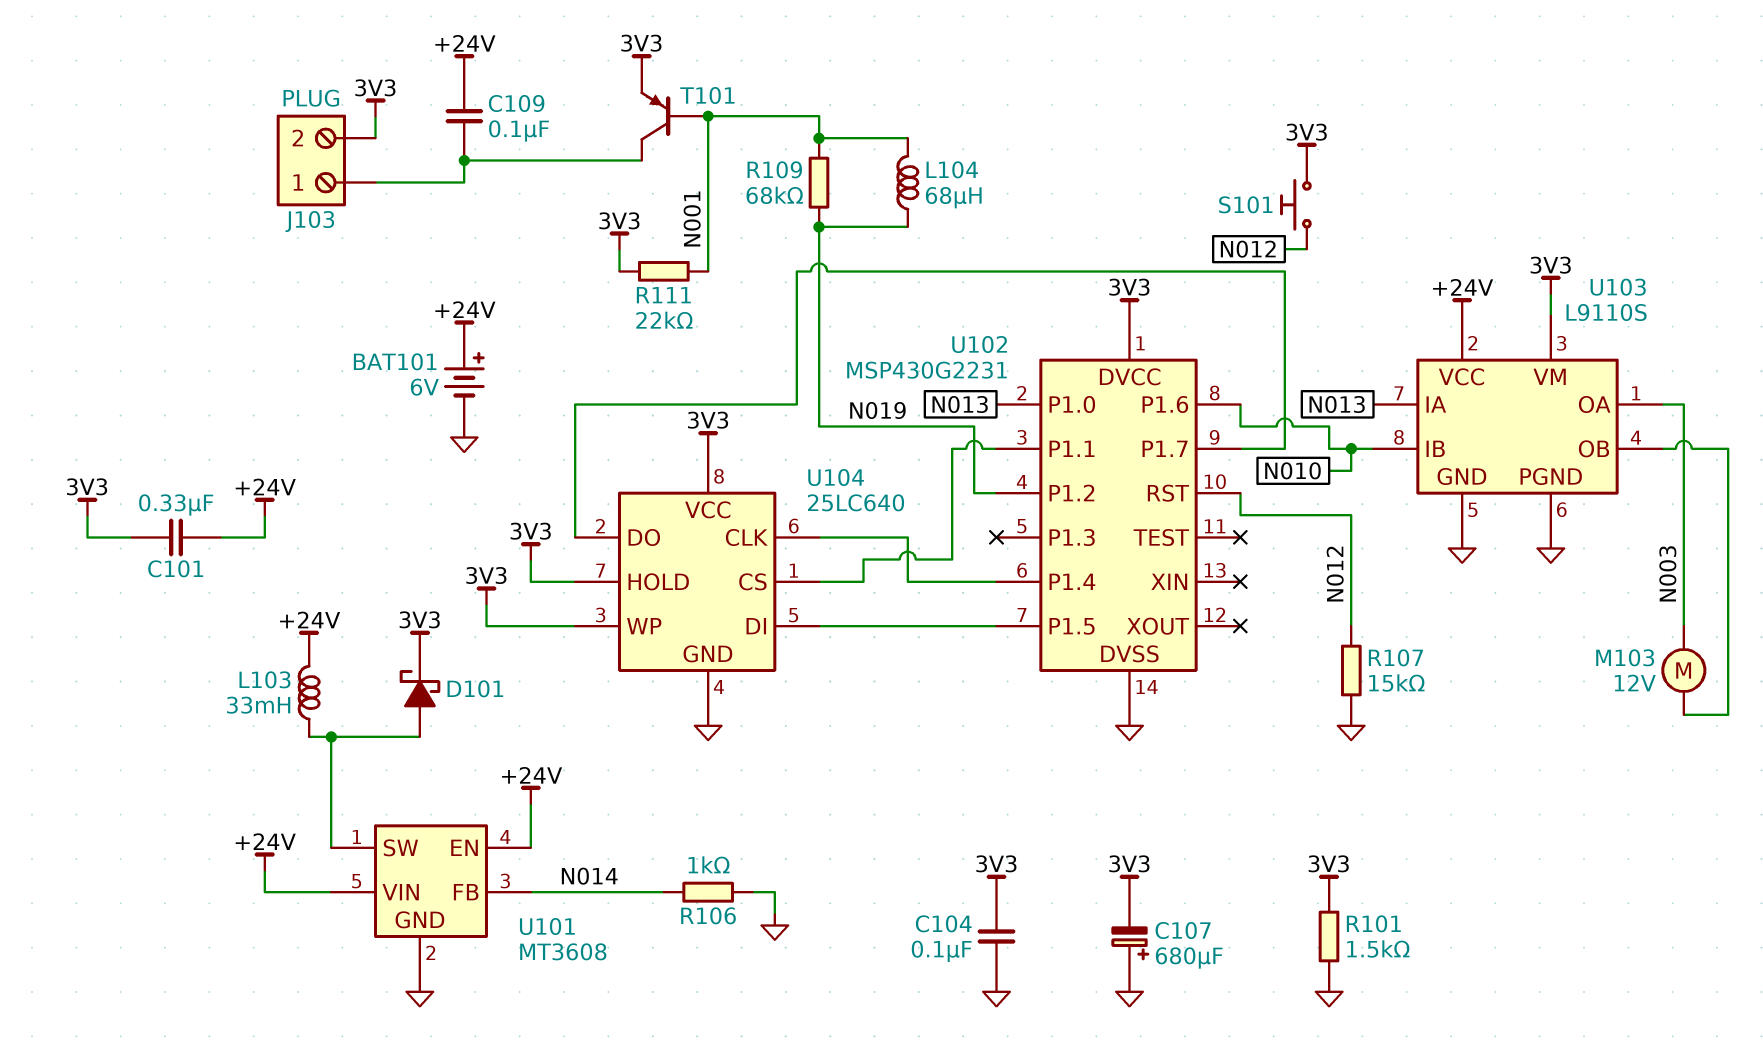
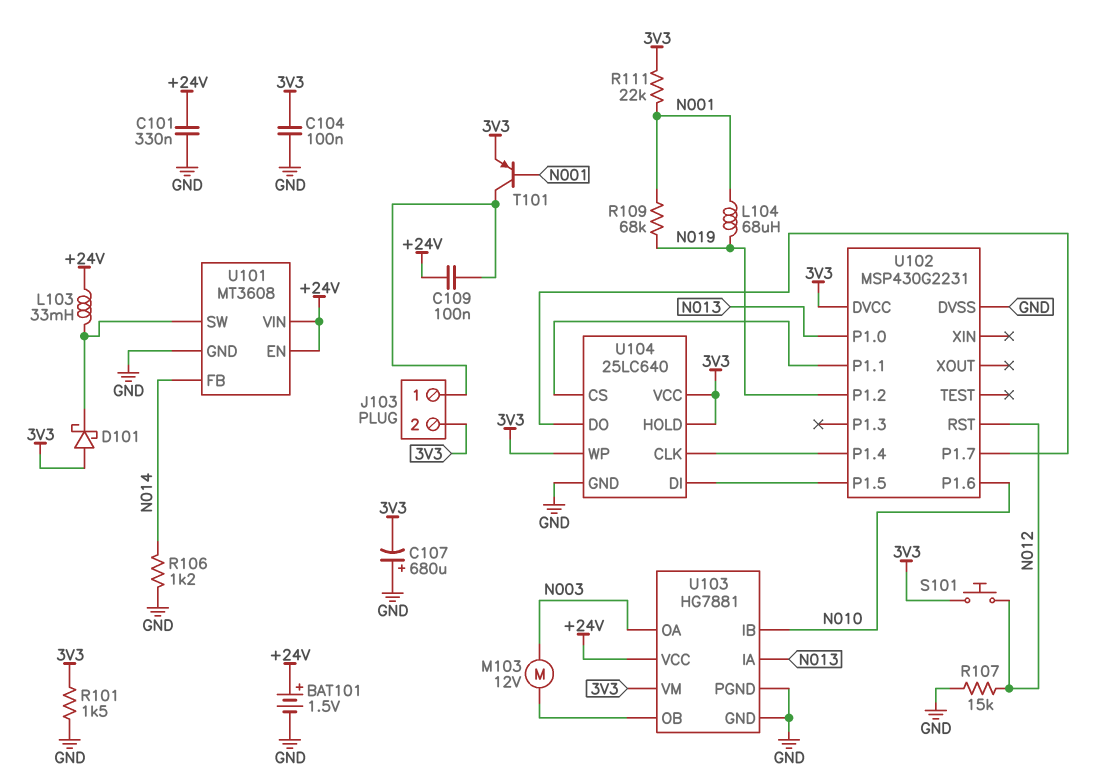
BAT101: 6V (plus +24V, minus GND) -> 1.5V (plus +24V, minus GND)
C101: 330nF (+24V, 3V3) -> 330nF (+24V, GND)
D101: schottky (A U101/SW, K 3V3) -> schottky (A 3V3, K U101/SW)
R106: 1k (GND, N014) -> 1.2k (GND, N014)
U103: L9110S -> HG7881

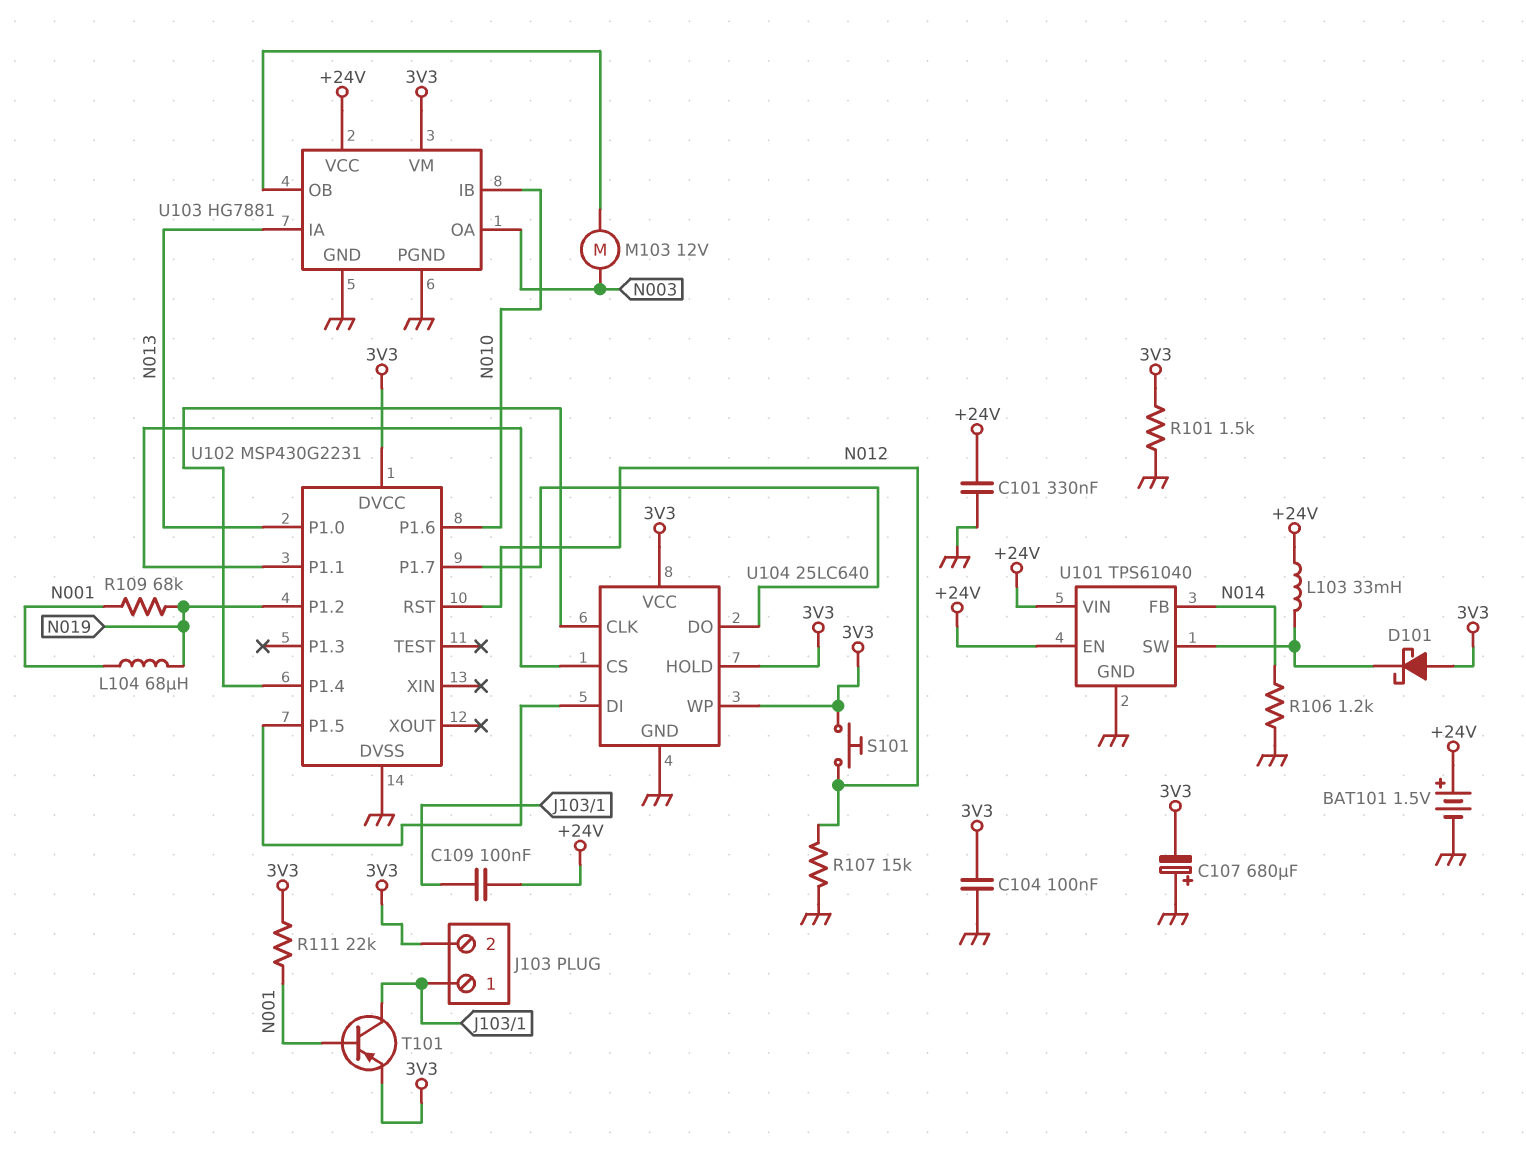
U101: MT3608 -> TPS61040

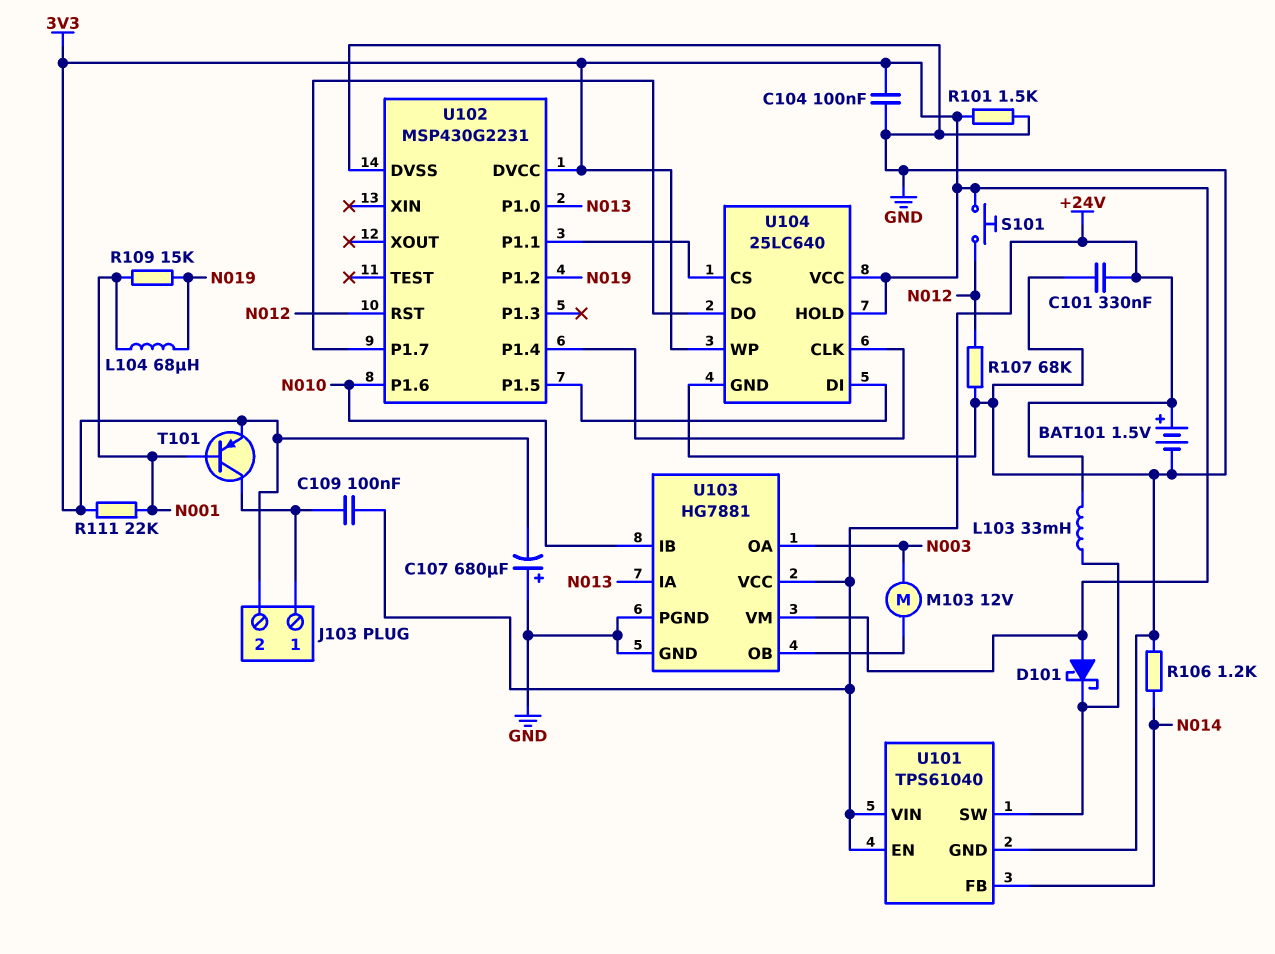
R107: 15k (GND, N012) -> 68k (GND, N012)
R109: 68k (N001, N019) -> 15k (N001, N019)

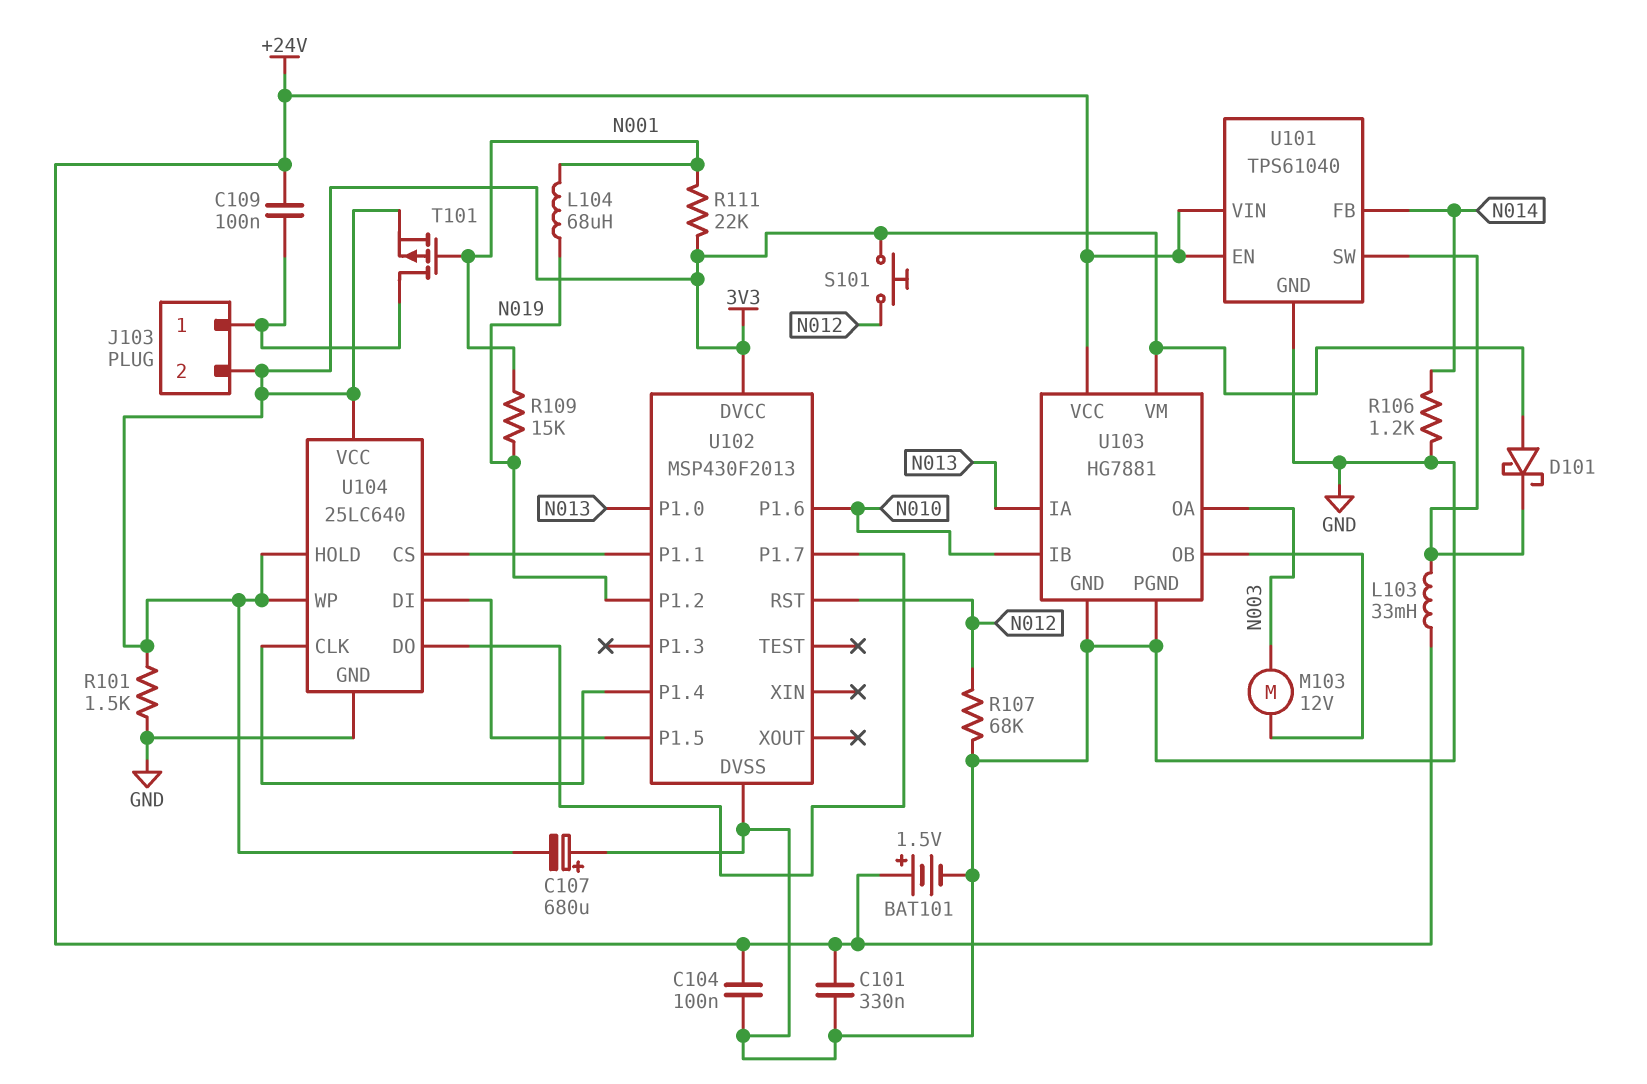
C104: 100nF (3V3, GND) -> 100nF (+24V, GND)
T101: PNP (B N001, C J103/1, E 3V3) -> PMOS (G N001, D J103/1, S 3V3)
U102: MSP430G2231 -> MSP430F2013

